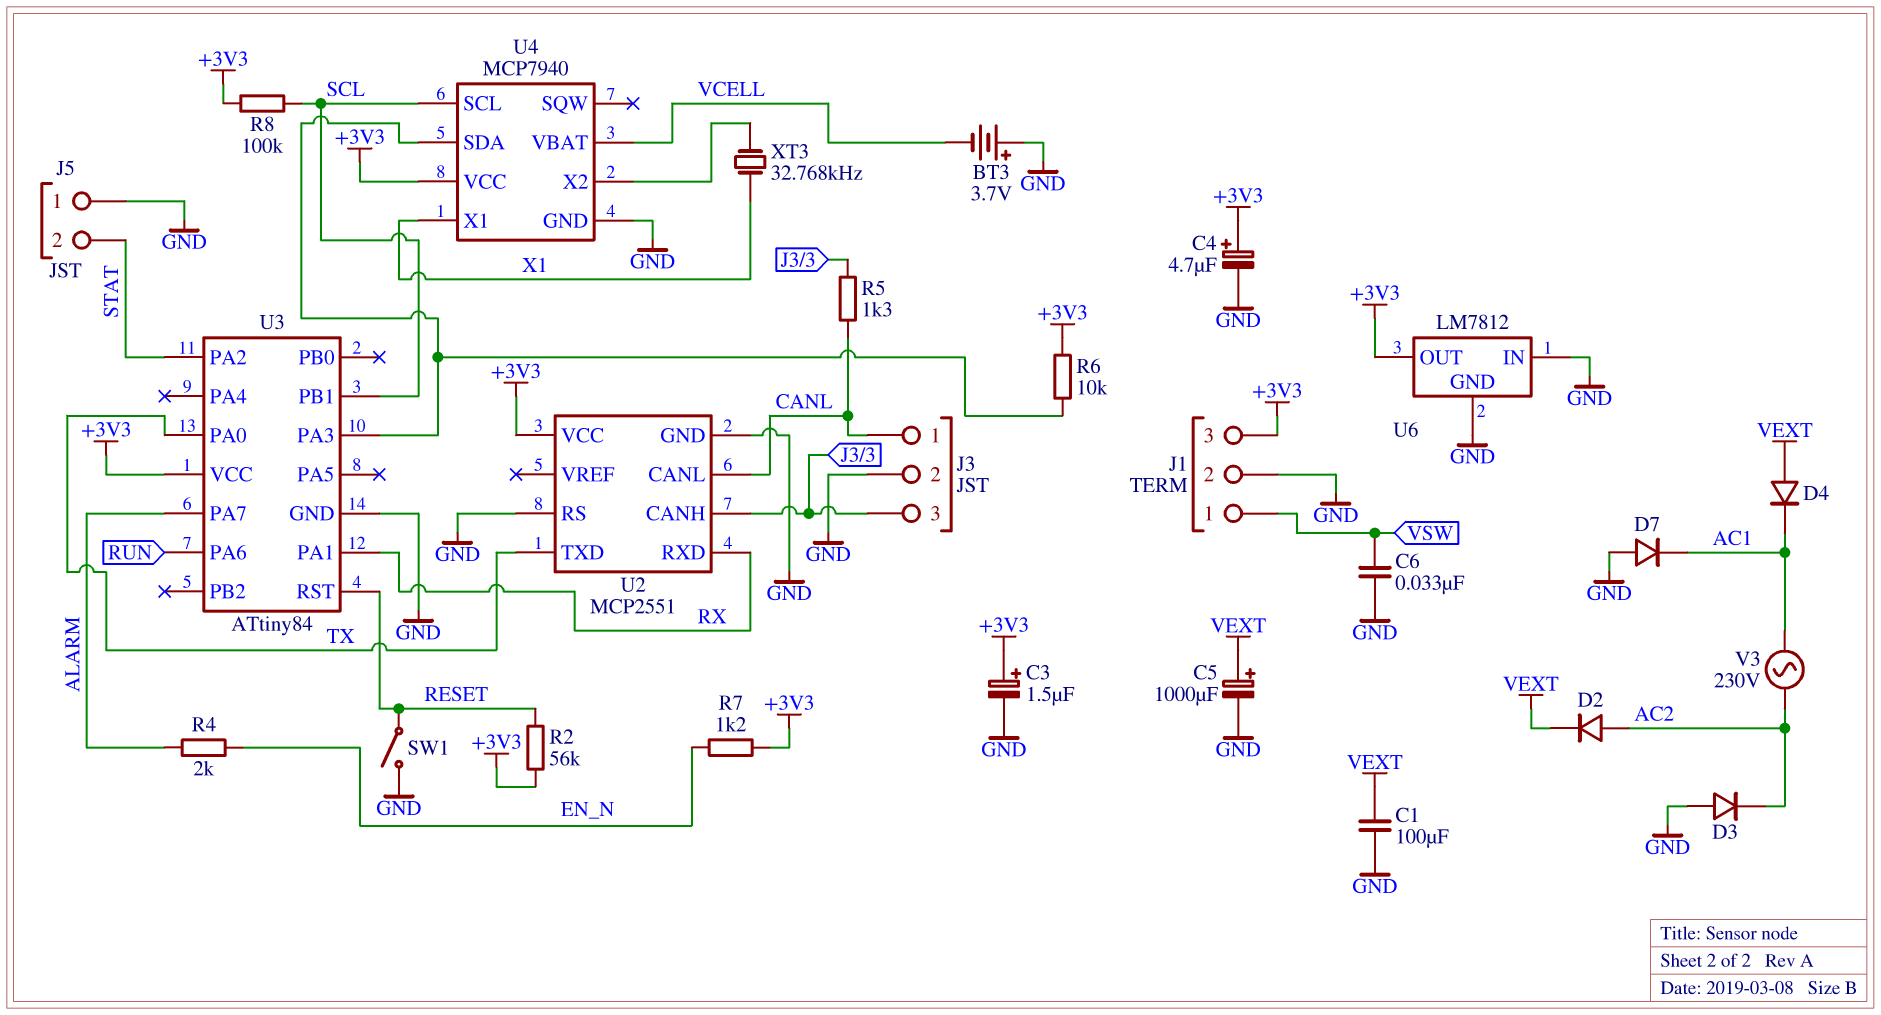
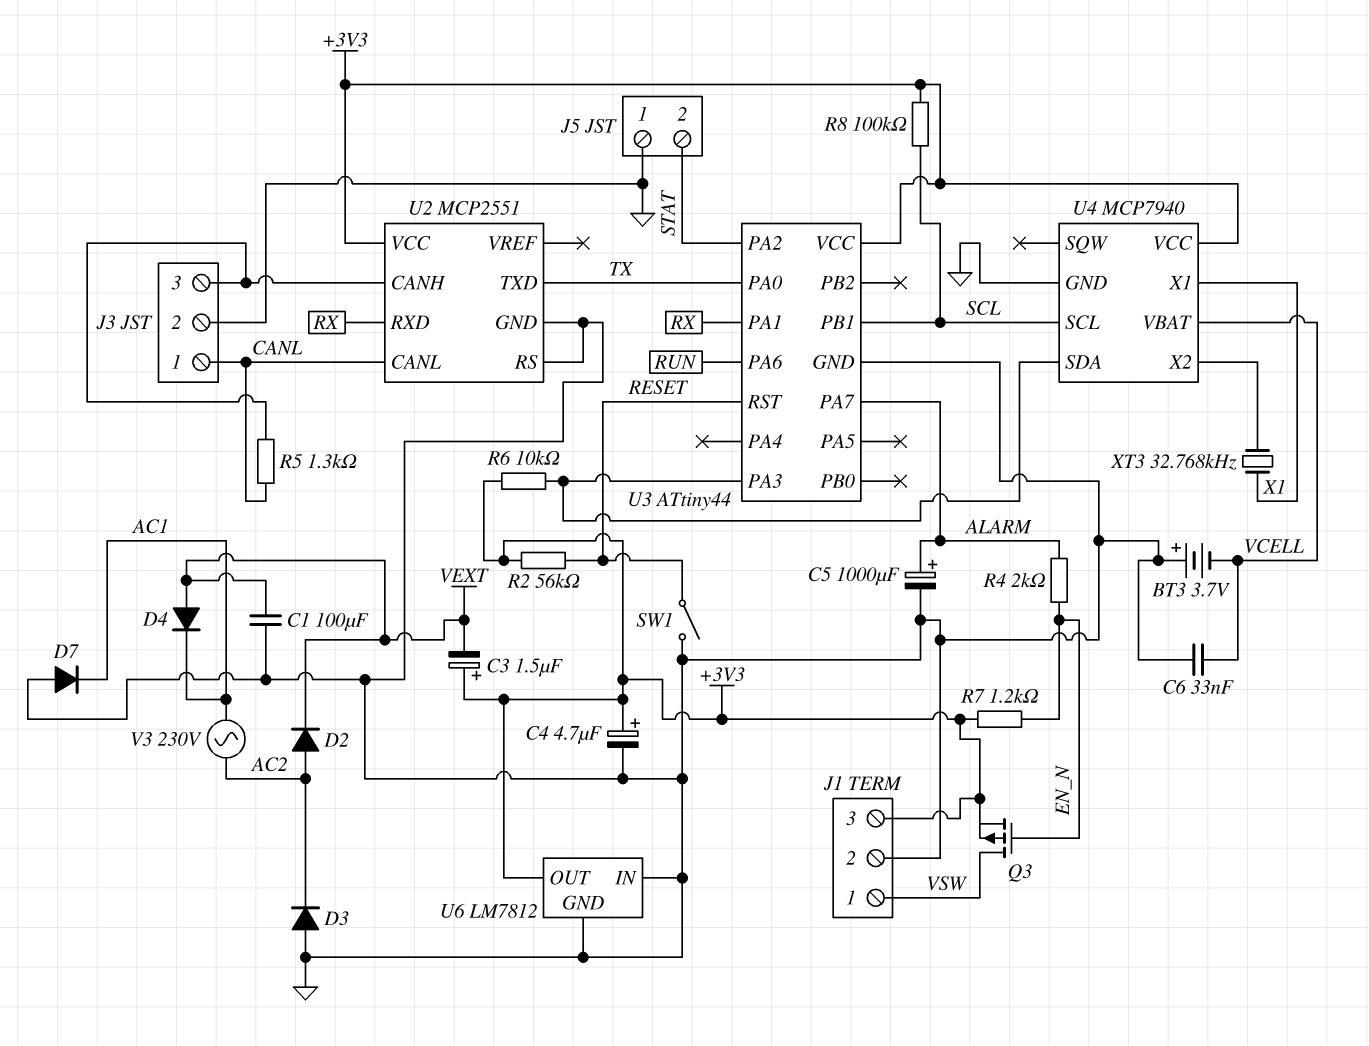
C3: 1.5uF (plus +3V3, minus GND) -> 1.5uF (plus +3V3, minus VEXT)
C5: 1000uF (plus VEXT, minus GND) -> 1000uF (plus ALARM, minus GND)
C6: 33nF (GND, VSW) -> 33nF (GND, VCELL)
Q3: none -> PMOS (G EN_N, D VSW, S +3V3)
U3: ATtiny84 -> ATtiny44

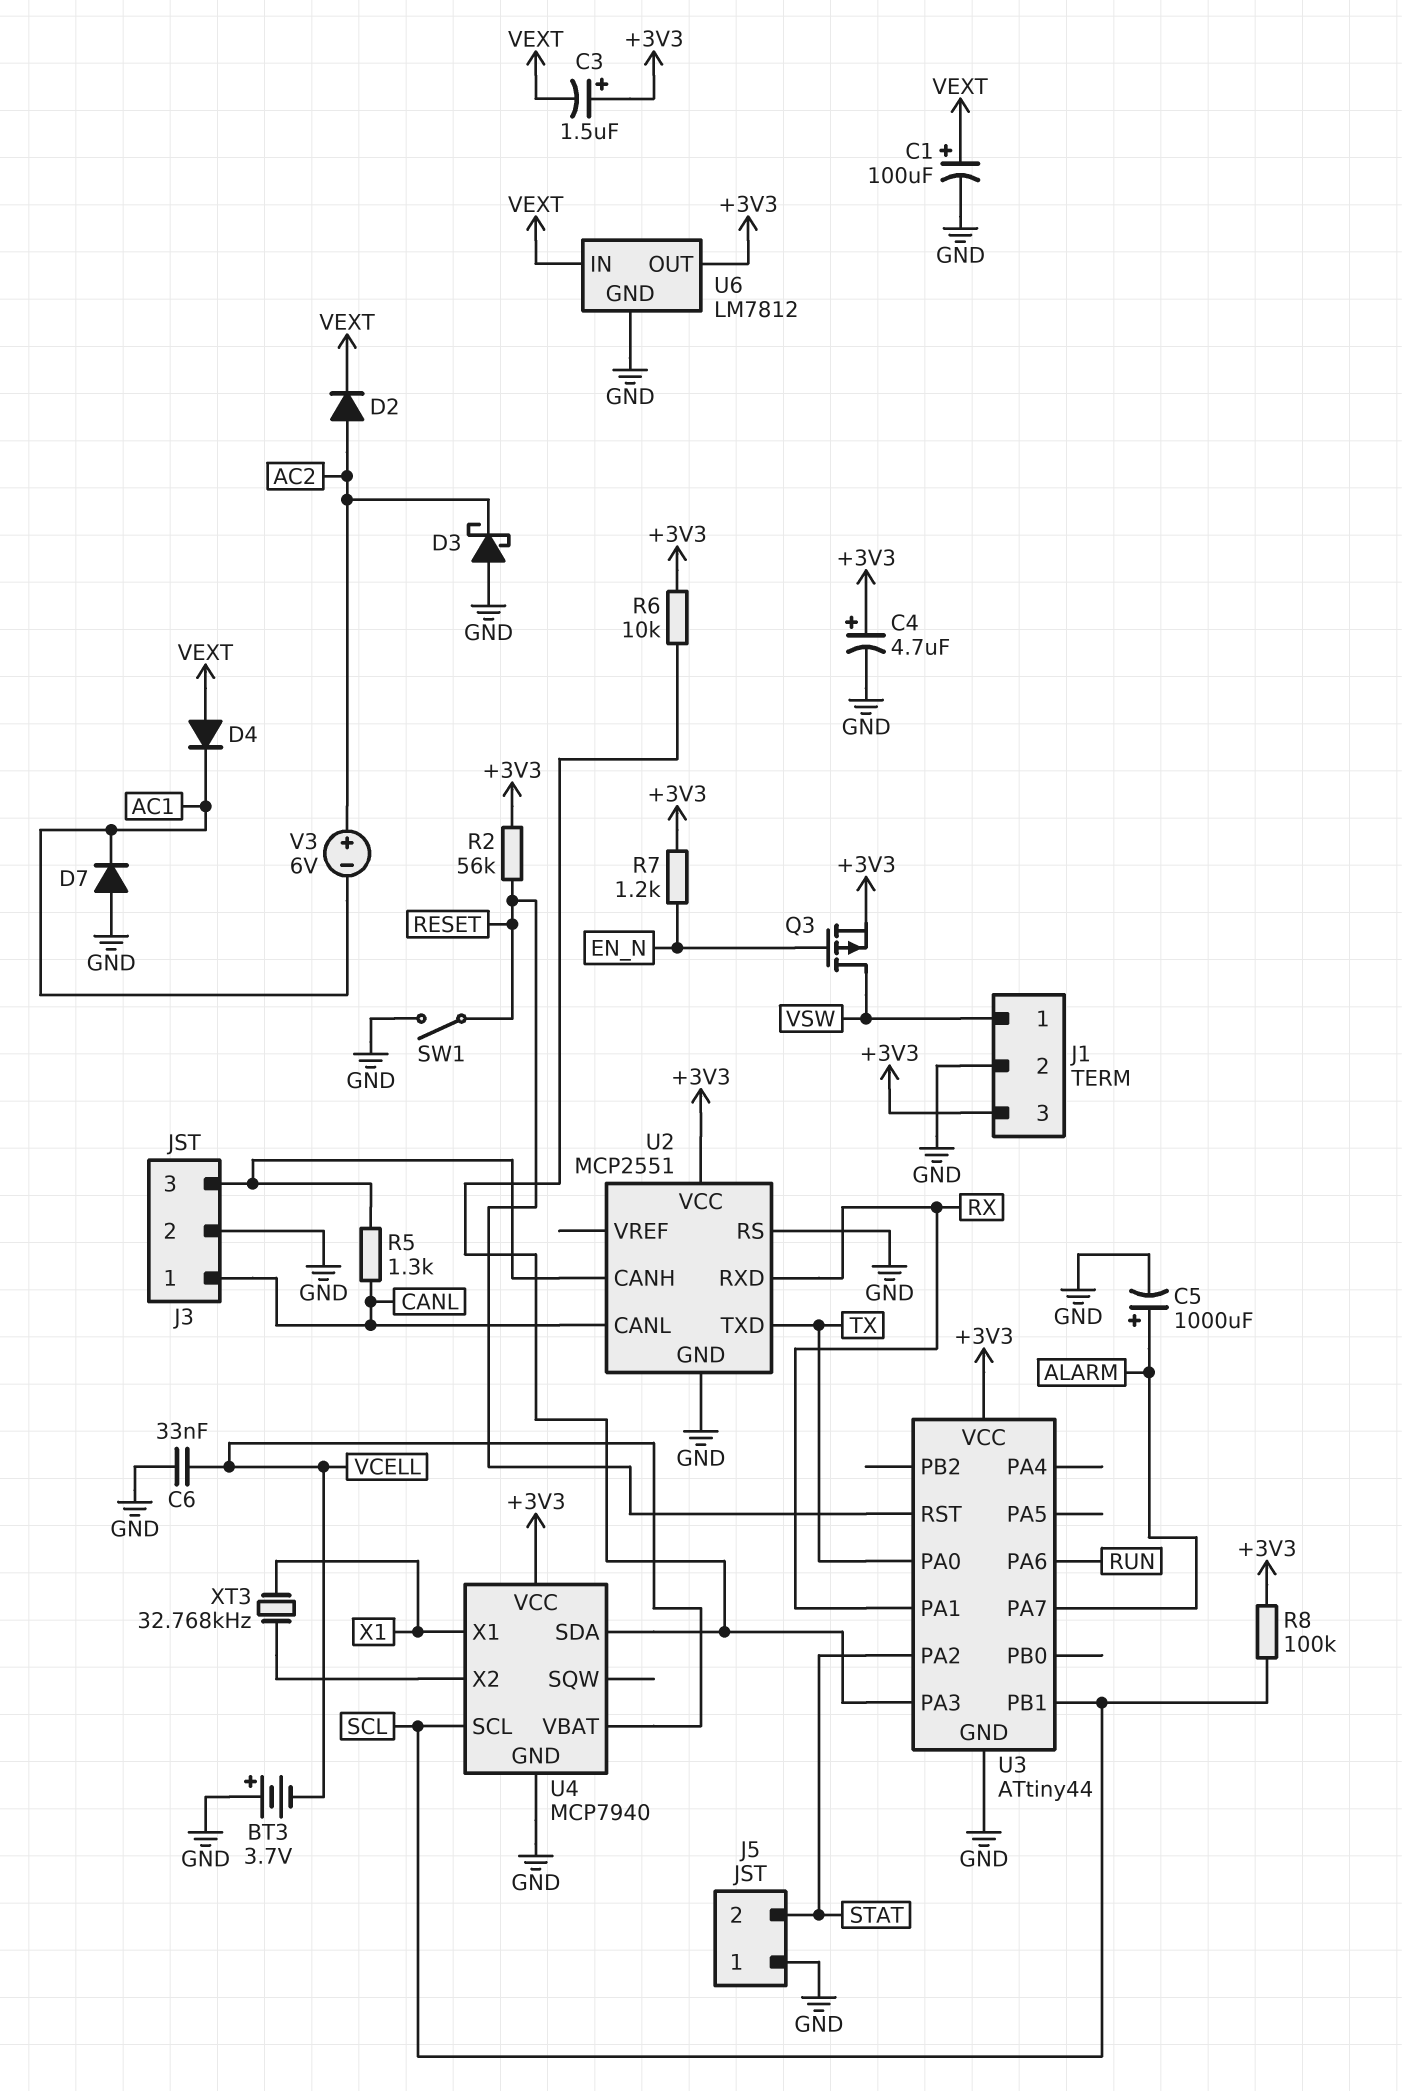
C1: 100uF (GND, VEXT) -> 100uF (plus VEXT, minus GND)
D3: diode (A GND, K AC2) -> schottky (A GND, K AC2)
R4: 2k (ALARM, EN_N) -> none
U6 pin IN: GND -> VEXT
V3: AC 230V (AC1, AC2) -> 6V (plus AC2, minus AC1)

